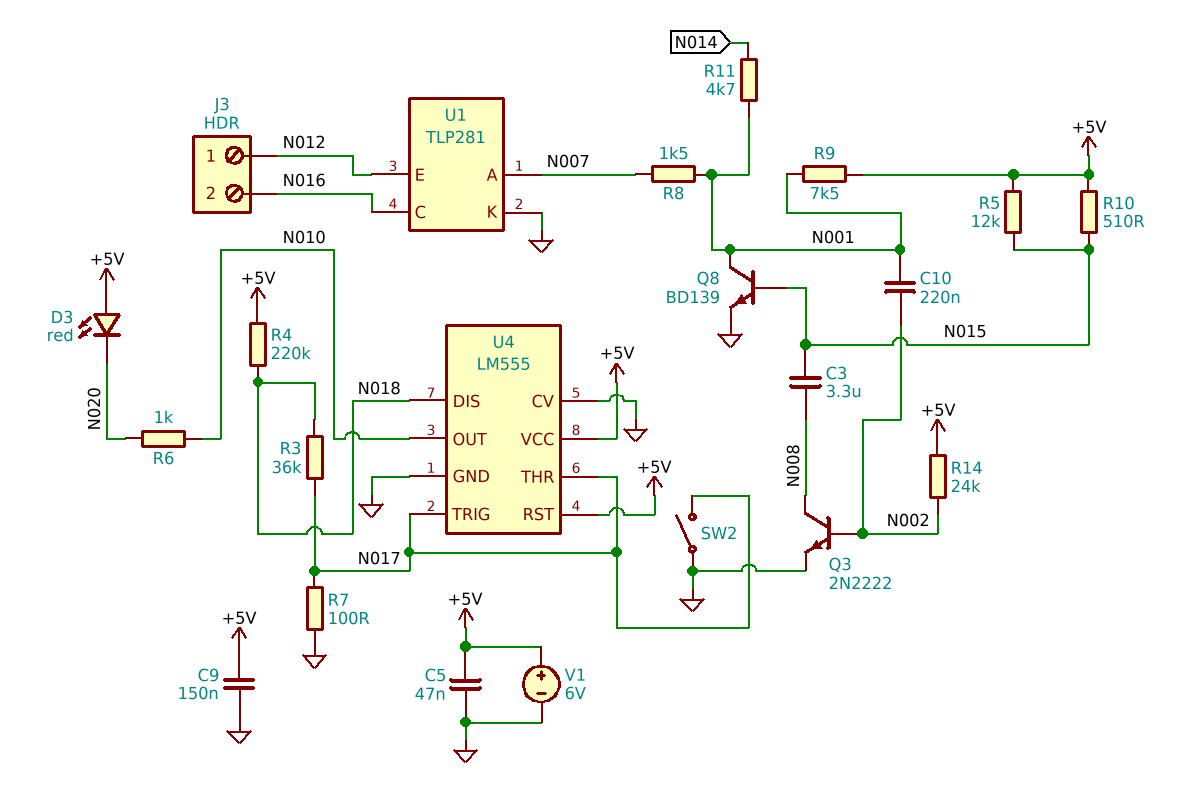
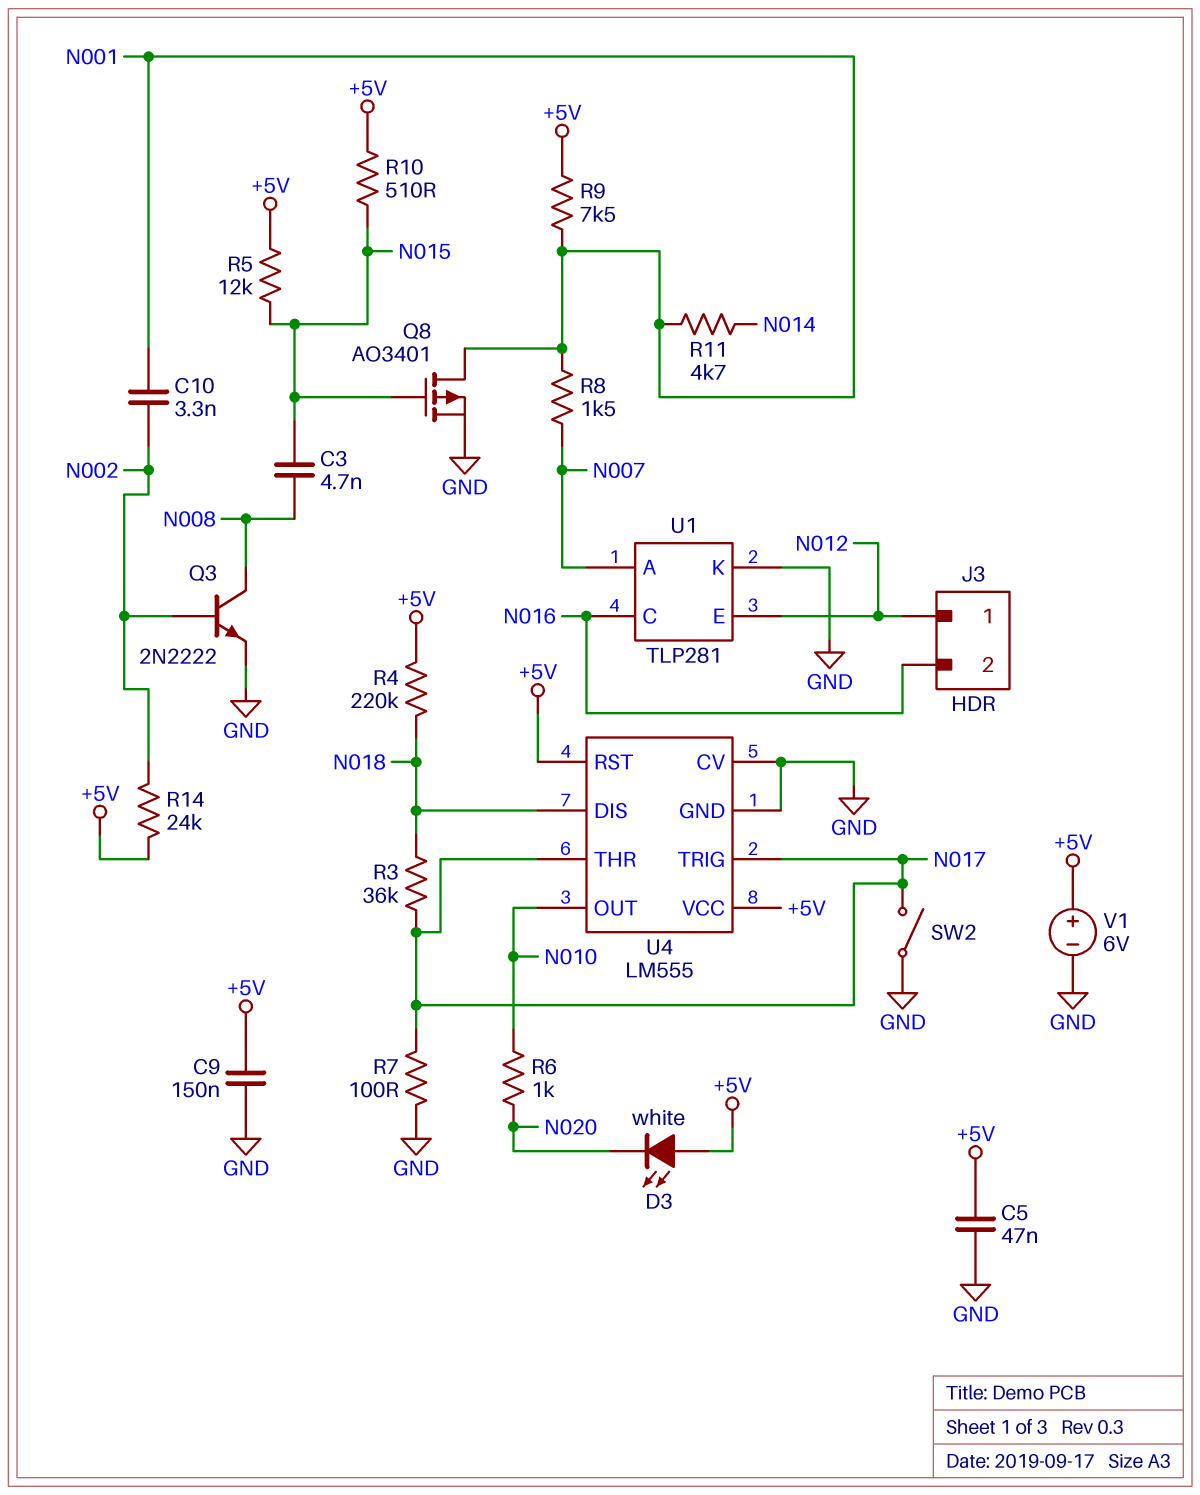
C3: 3.3uF (N008, N015) -> 4.7nF (N008, N015)
C10: 220nF (N001, N002) -> 3.3nF (N001, N002)
D3: LED red (A +5V, K N020) -> LED white (A +5V, K N020)
Q8: NPN BD139 (B N015, C N001, E GND) -> PMOS AO3401 (G N015, D N001, S GND)

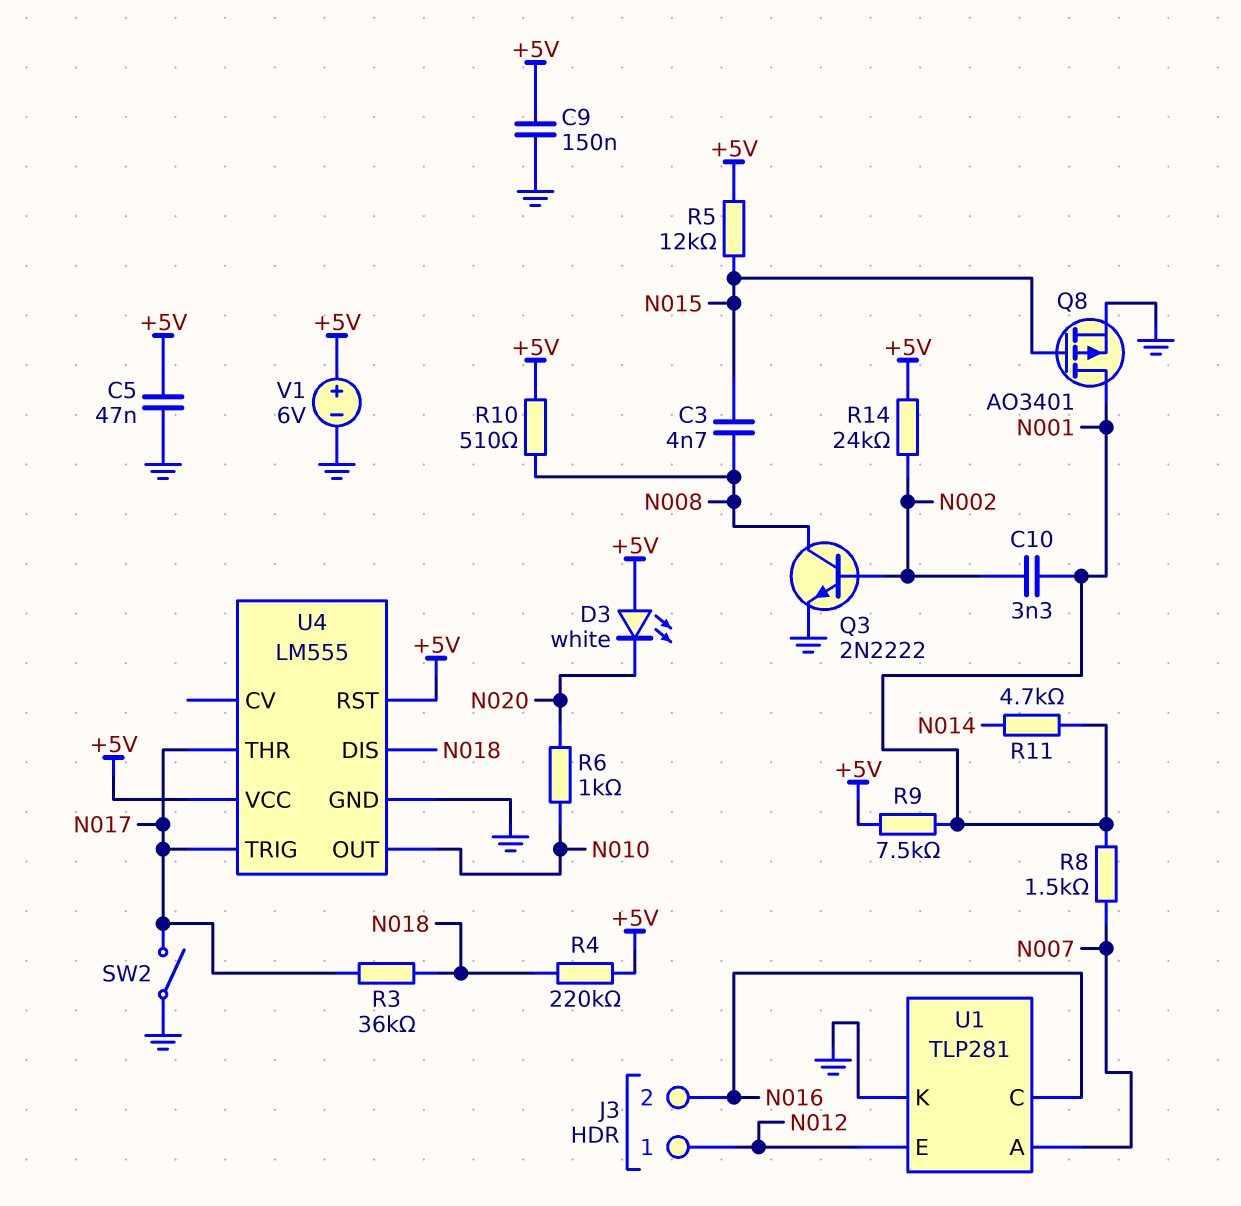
R7: 100 (GND, N017) -> none
R10: 510 (+5V, N015) -> 510 (+5V, N008)
U4 pin CV: GND -> none

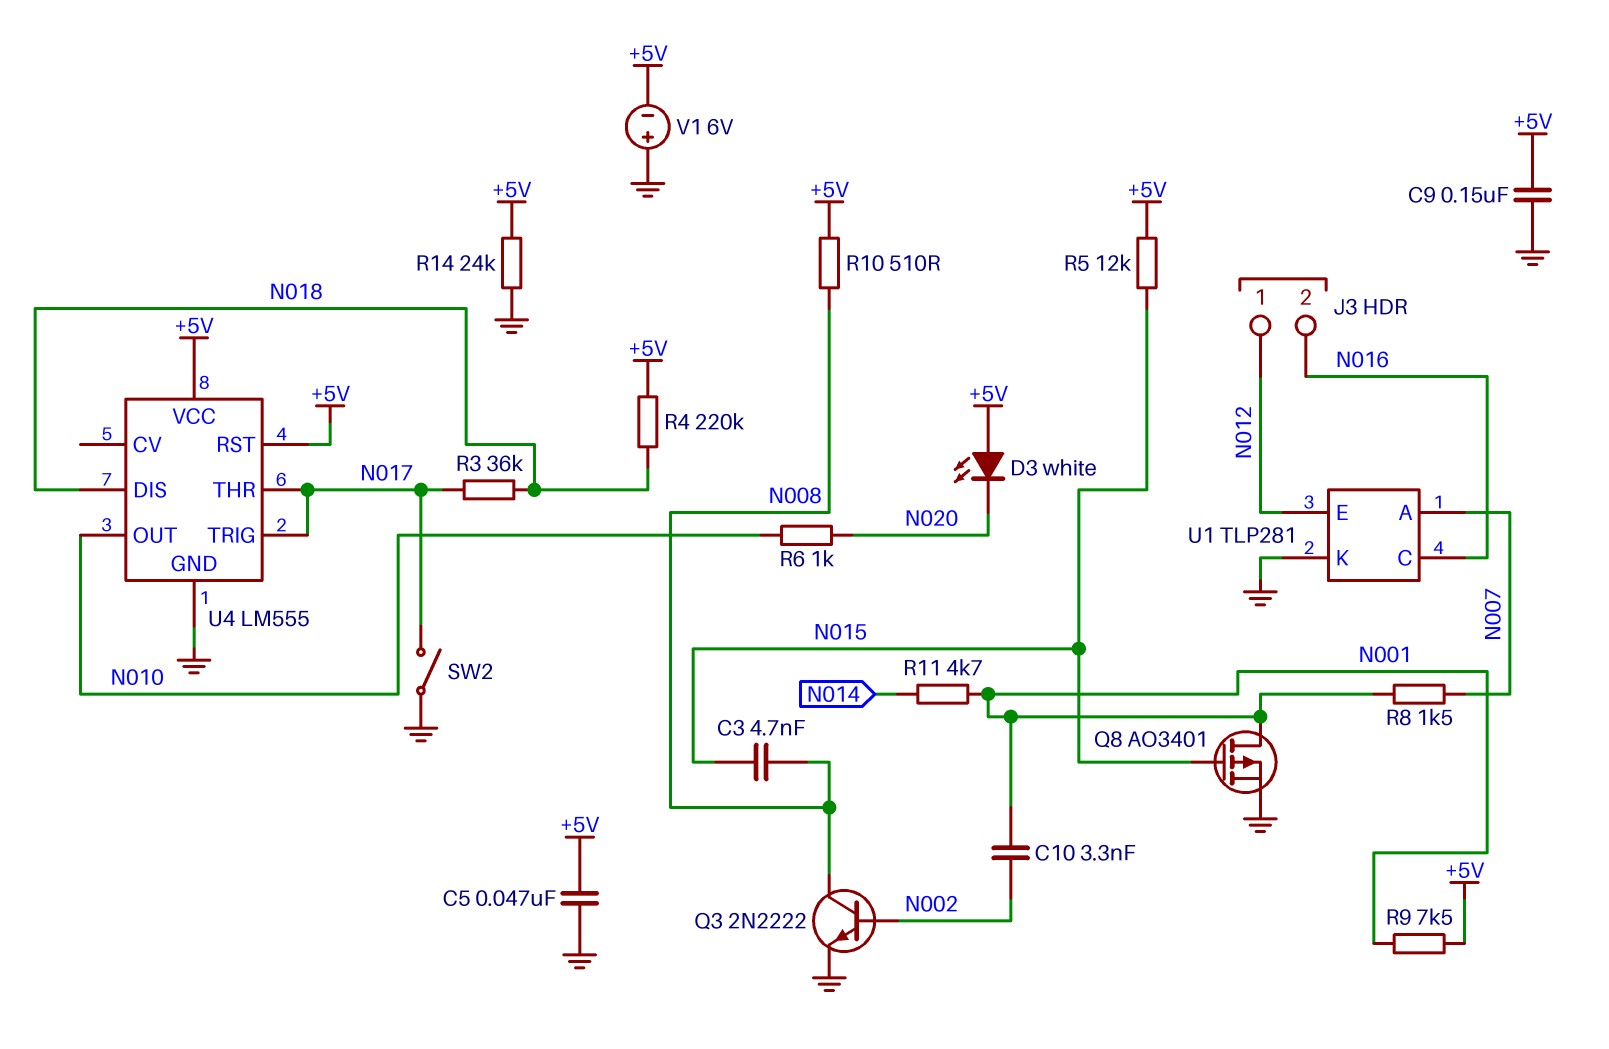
R14: 24k (+5V, N002) -> 24k (+5V, GND)
V1: 6V (plus +5V, minus GND) -> 6V (plus GND, minus +5V)

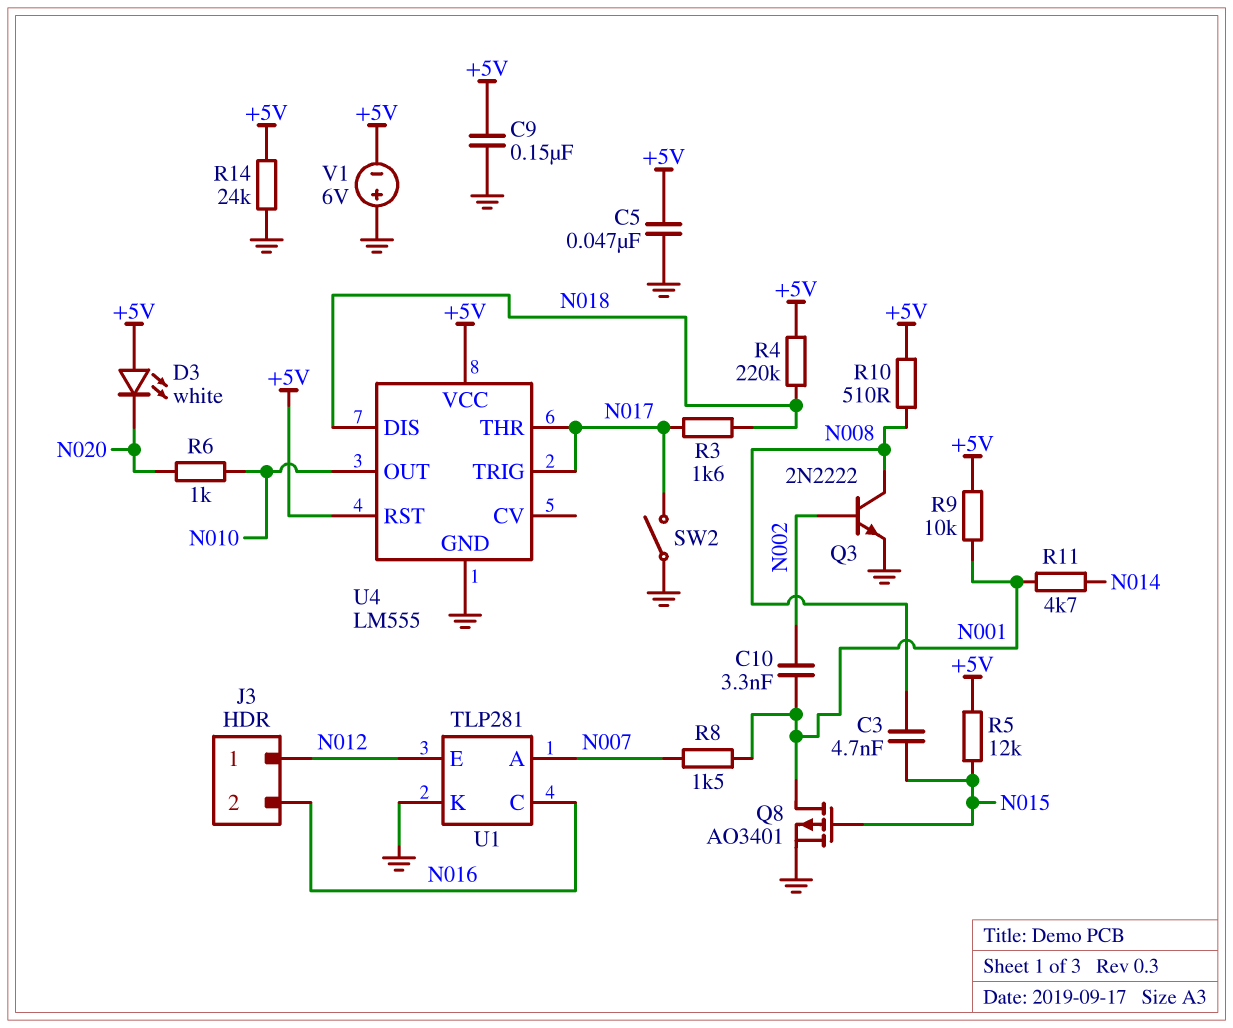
R3: 36k (N017, N018) -> 1.6k (N017, N018)
R9: 7.5k (+5V, N001) -> 10k (+5V, N001)

